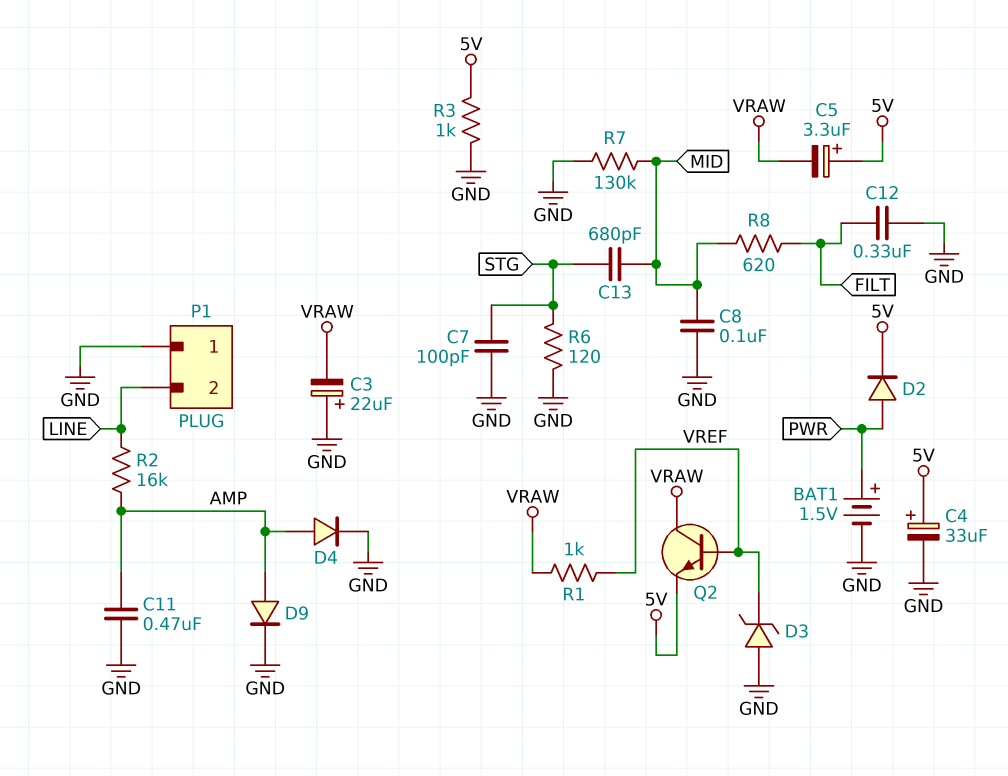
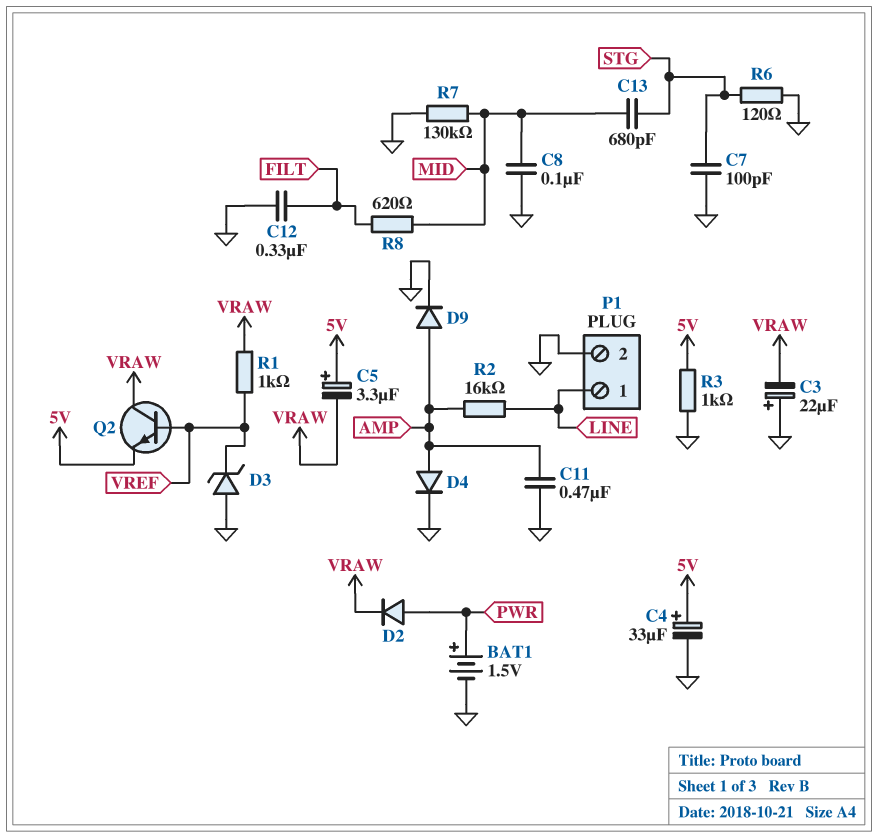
D2: diode (A PWR, K 5V) -> diode (A PWR, K VRAW)
P1 pin 1: GND -> LINE
P1 pin 2: LINE -> GND

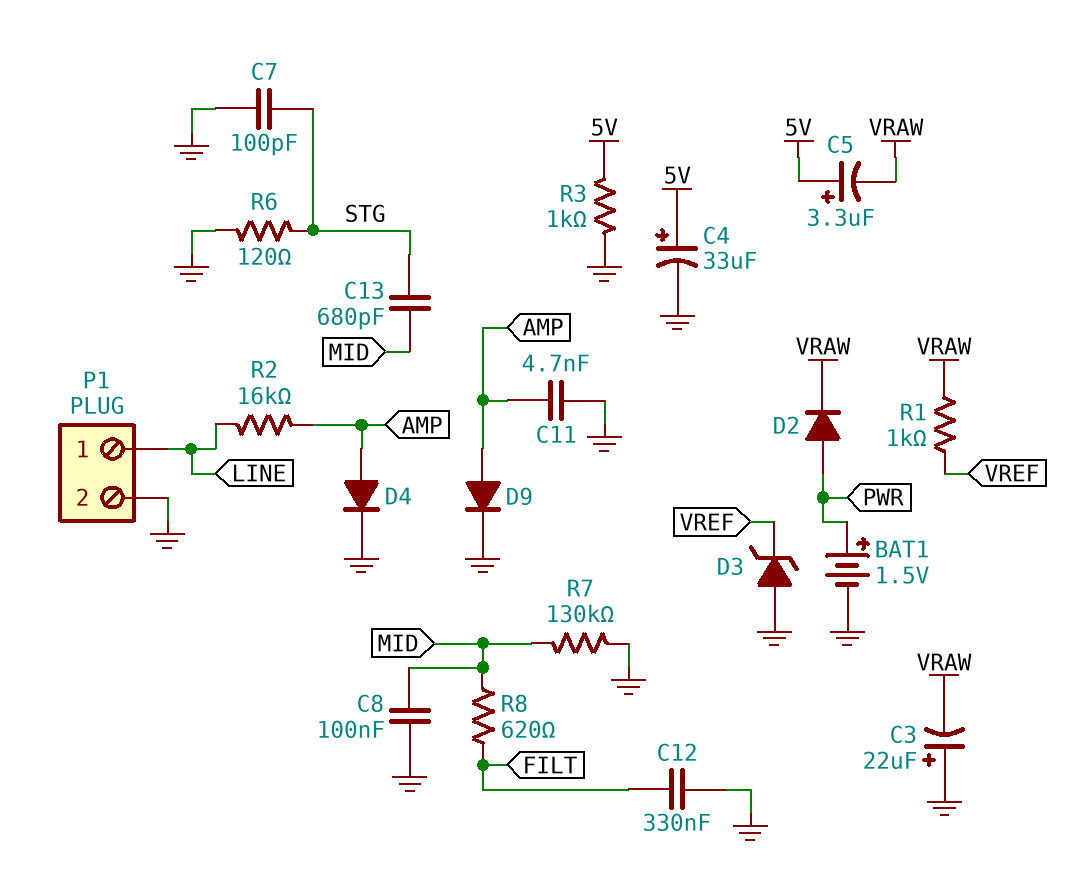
C11: 470nF (AMP, GND) -> 4.7nF (AMP, GND)
Q2: NPN (B VREF, C VRAW, E 5V) -> none

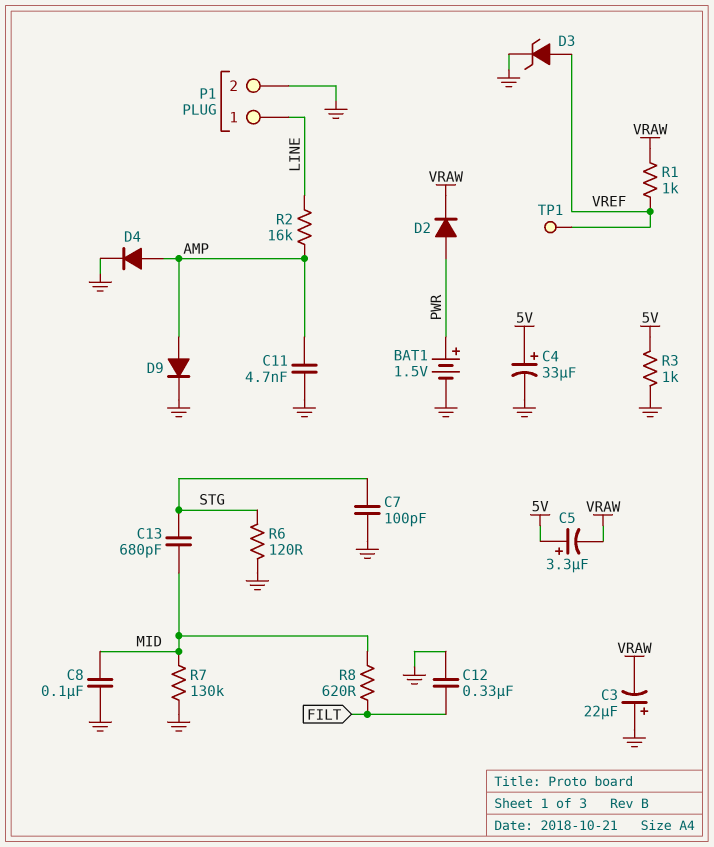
D3: zener (A GND, K VREF) -> zener (A VREF, K GND)
TP1: none -> test point (VREF)

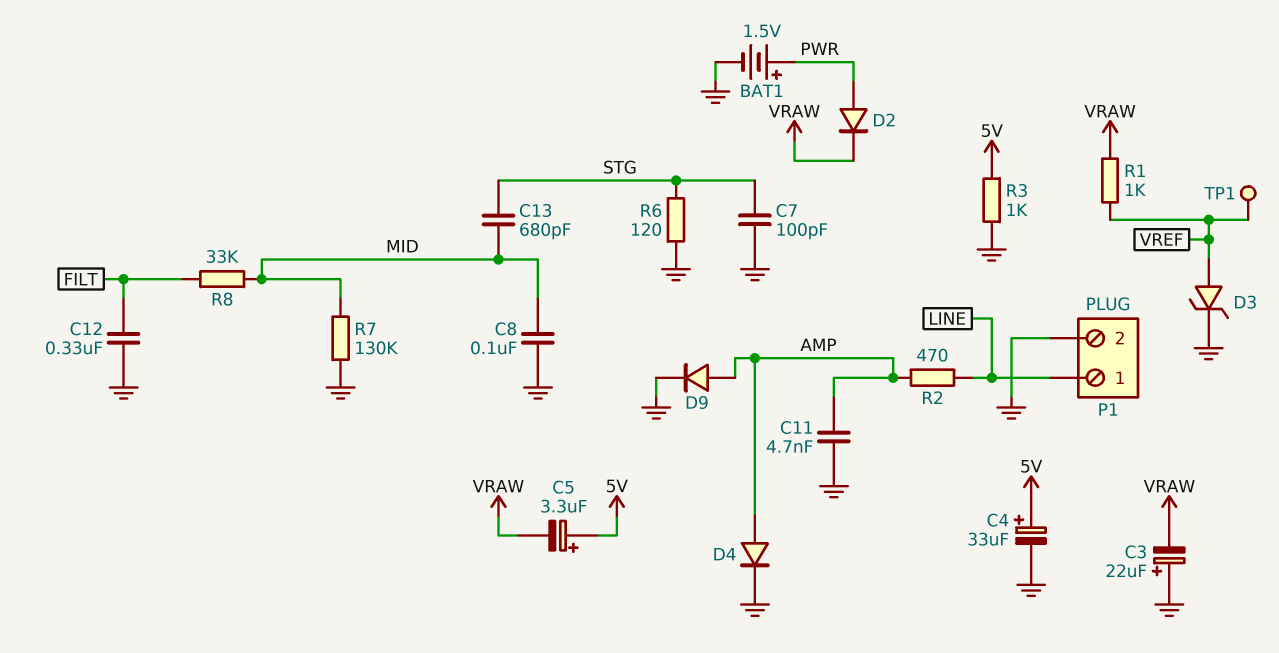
R2: 16k (AMP, LINE) -> 470 (AMP, LINE)
R8: 620 (FILT, MID) -> 33k (FILT, MID)

